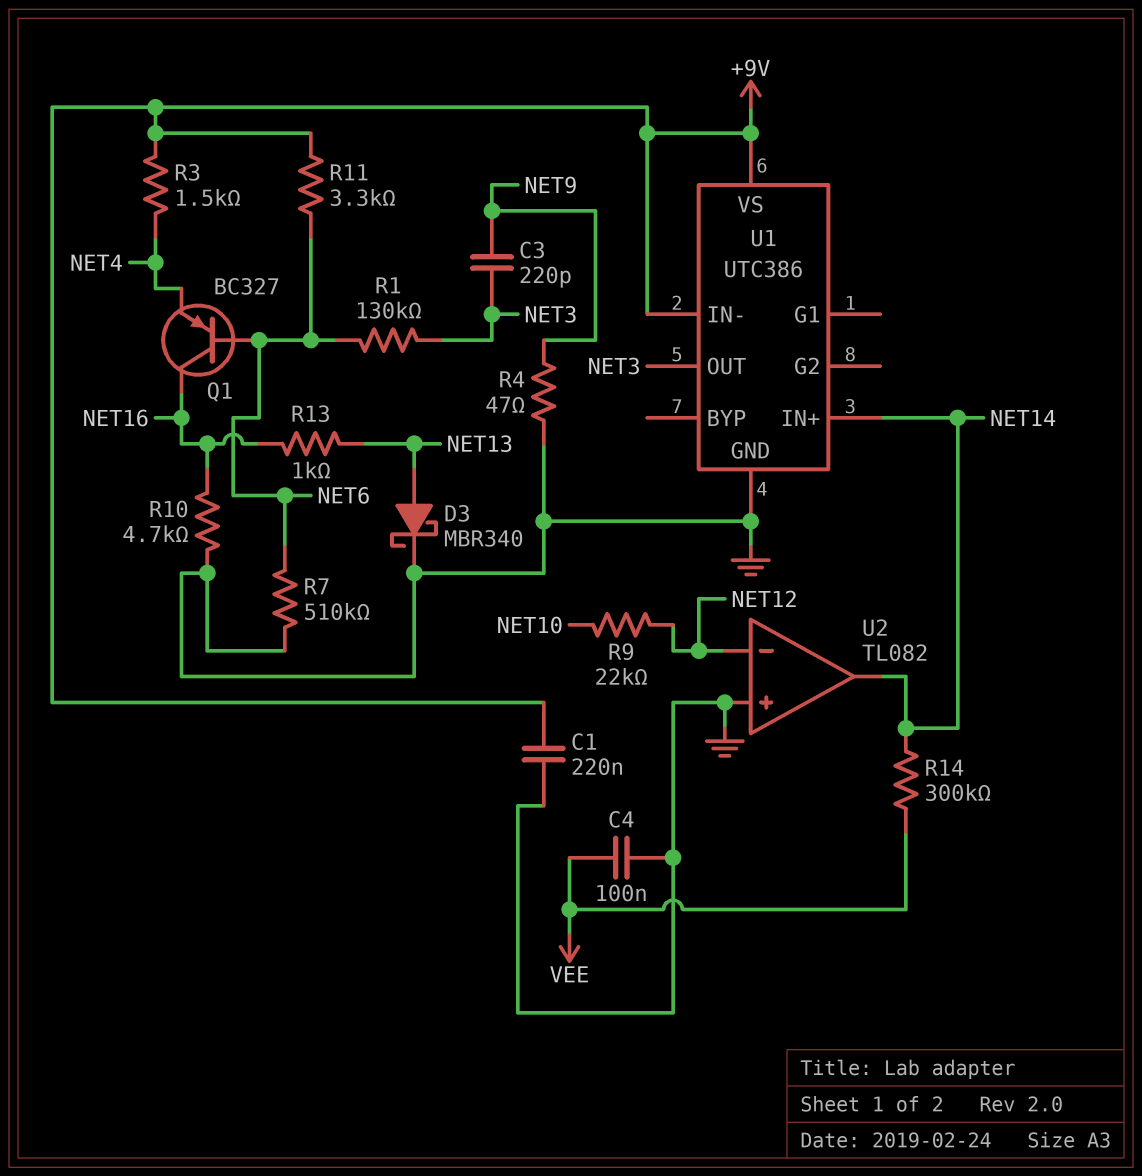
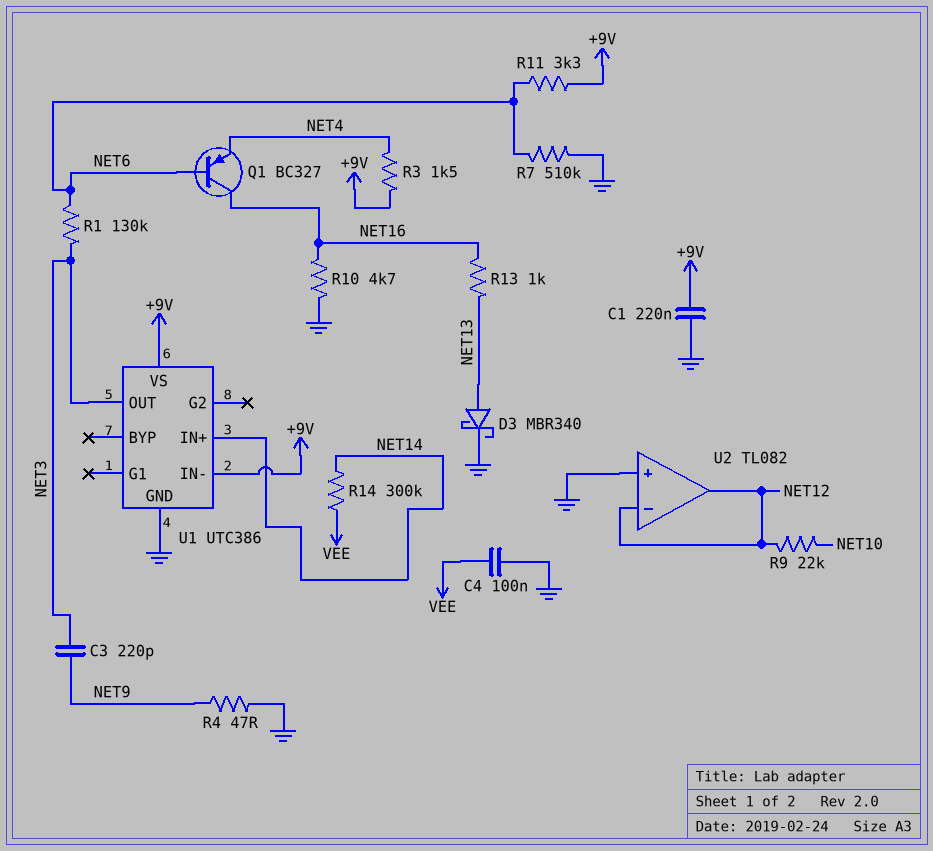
U2 pin out: NET14 -> NET12

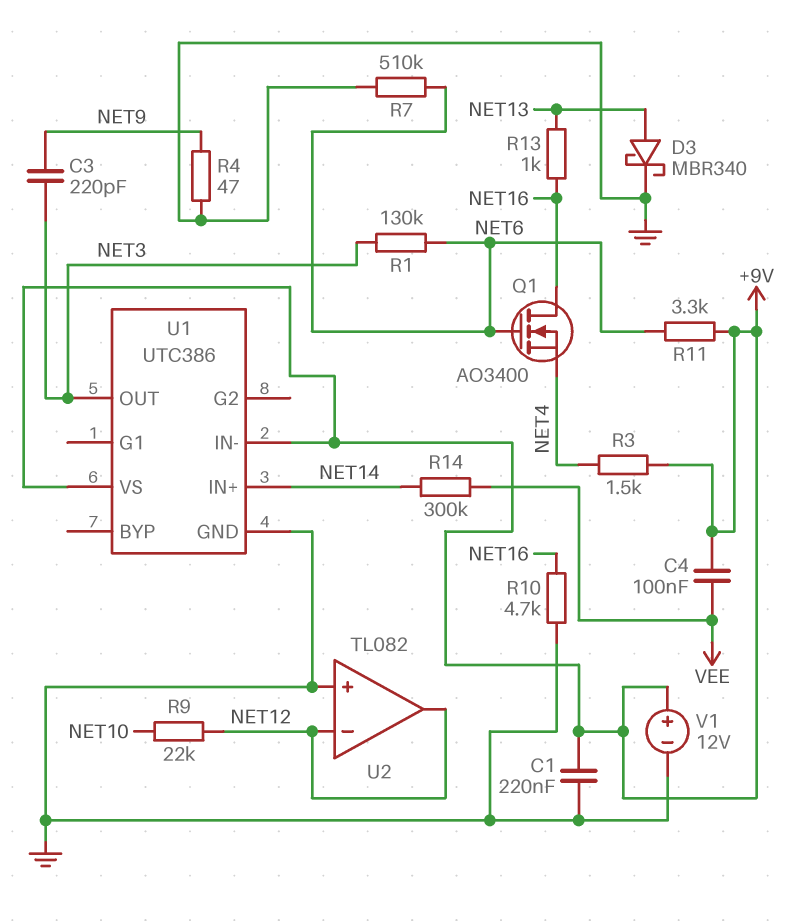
C4: 100nF (GND, VEE) -> 100nF (+9V, VEE)
Q1: PNP BC327 (B NET6, C NET16, E NET4) -> NMOS AO3400 (G NET6, D NET16, S NET4)
V1: none -> 12V (plus +9V, minus GND)

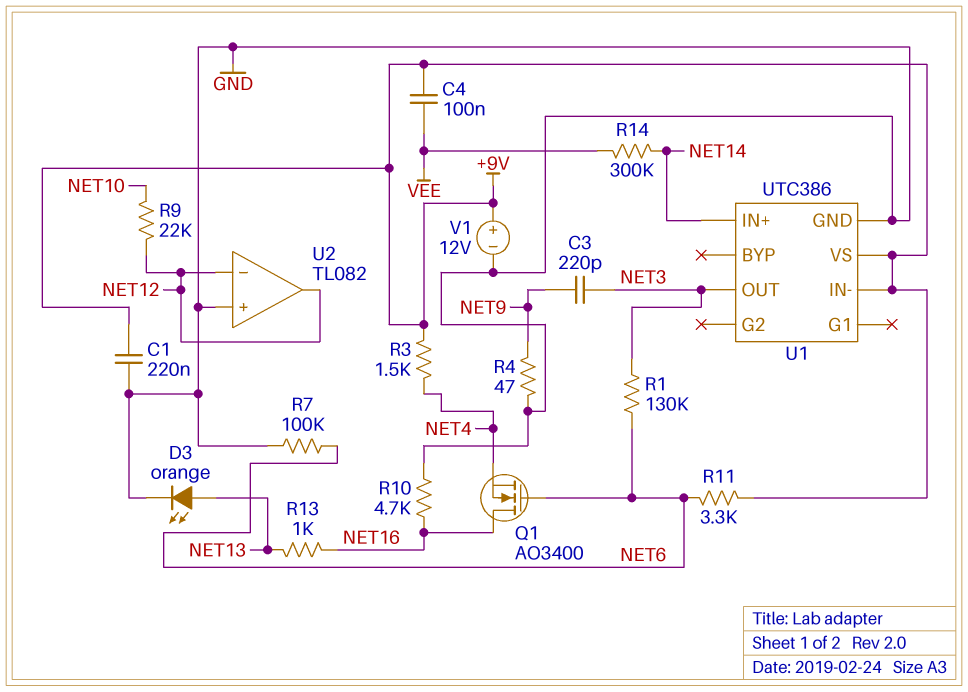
D3: schottky MBR340 (A NET13, K GND) -> LED orange (A NET13, K GND)
R7: 510k (GND, NET6) -> 100k (GND, NET6)

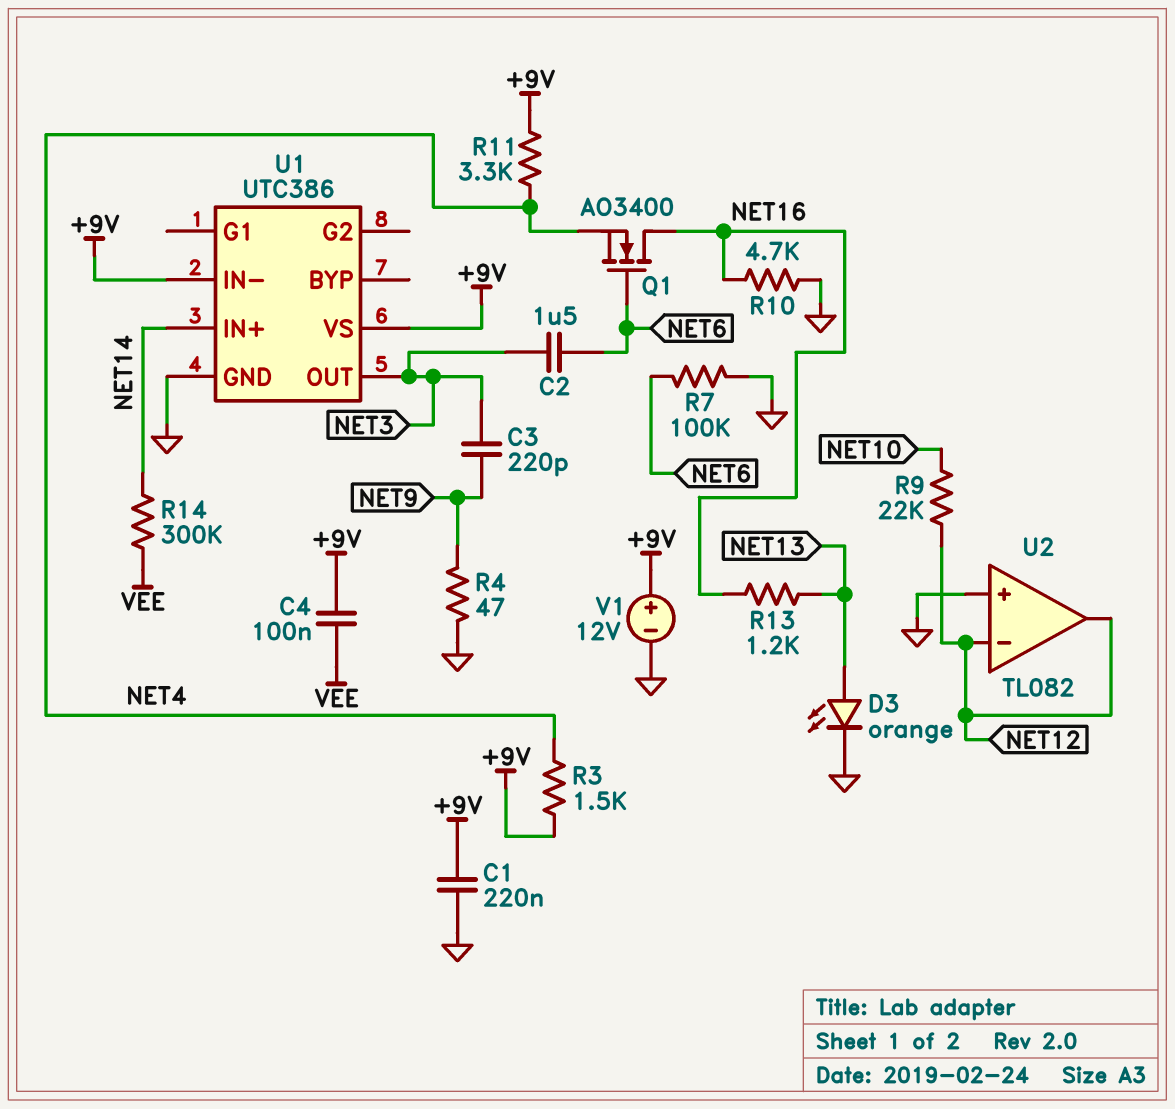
C2: none -> 1.5uF (NET3, NET6)
R1: 130k (NET3, NET6) -> none
R11: 3.3k (+9V, NET6) -> 3.3k (+9V, NET4)
R13: 1k (NET13, NET16) -> 1.2k (NET13, NET16)

